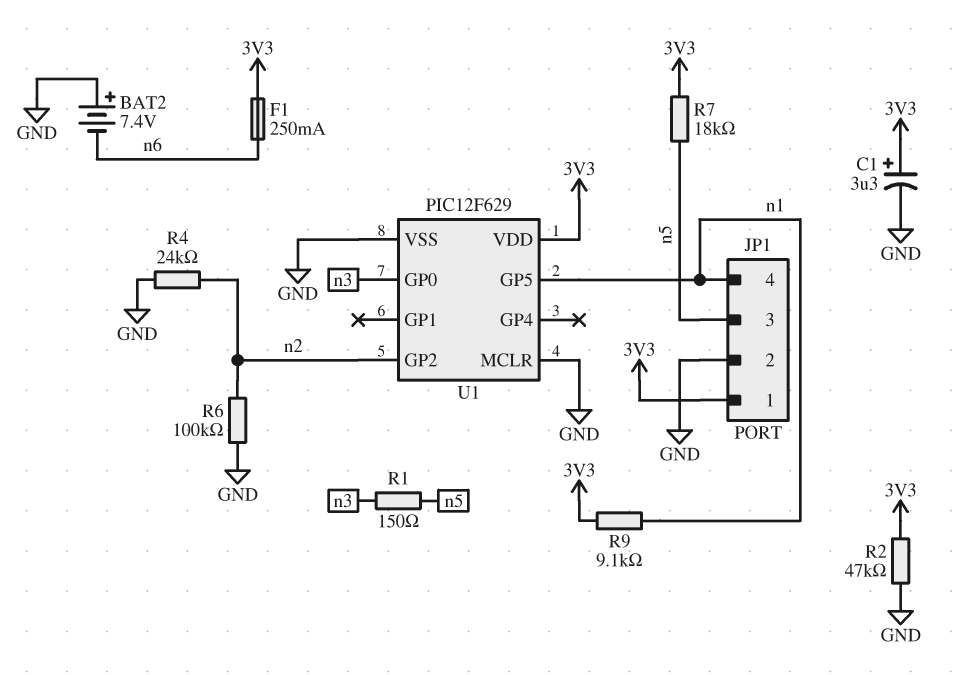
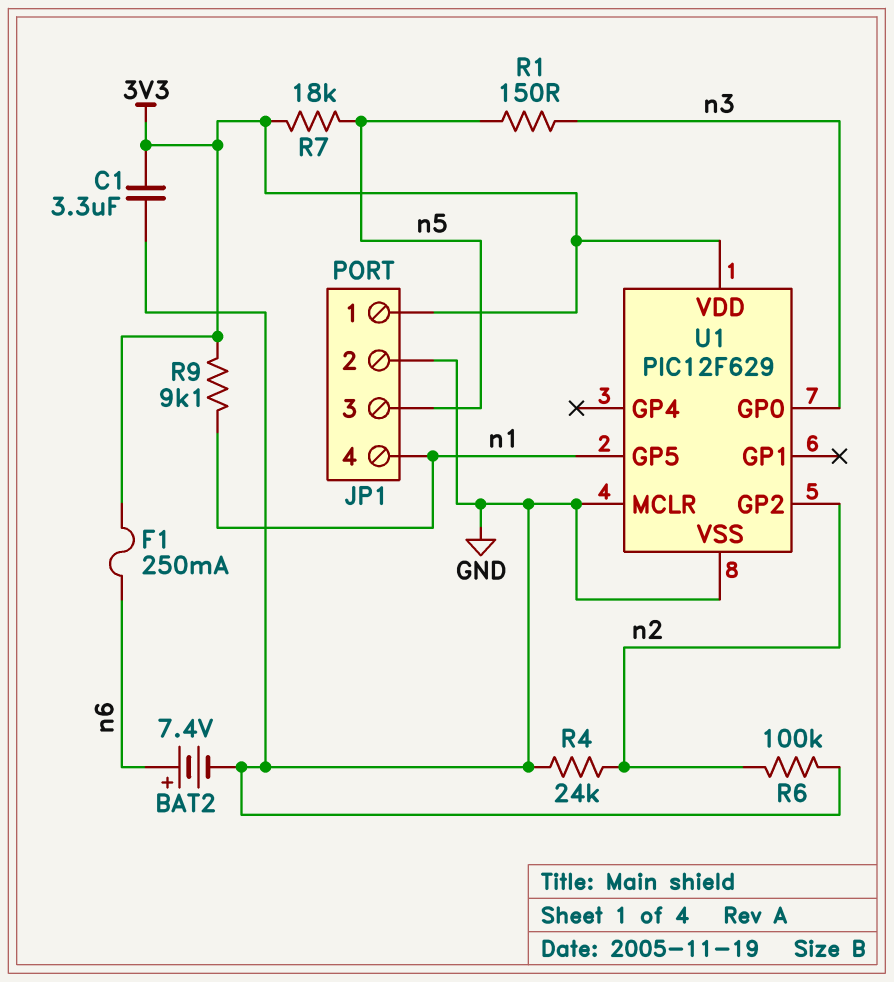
BAT2: 7.4V (plus GND, minus n6) -> 7.4V (plus n6, minus GND)
C1: 3.3uF (plus 3V3, minus GND) -> 3.3uF (3V3, GND)
R2: 47k (3V3, GND) -> none

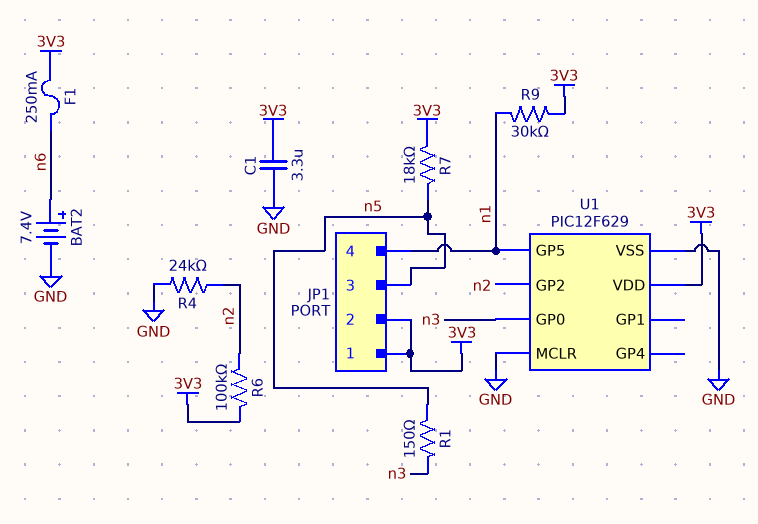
JP1 pin 2: GND -> 3V3
R6: 100k (GND, n2) -> 100k (3V3, n2)
R9: 9.1k (3V3, n1) -> 30k (3V3, n1)

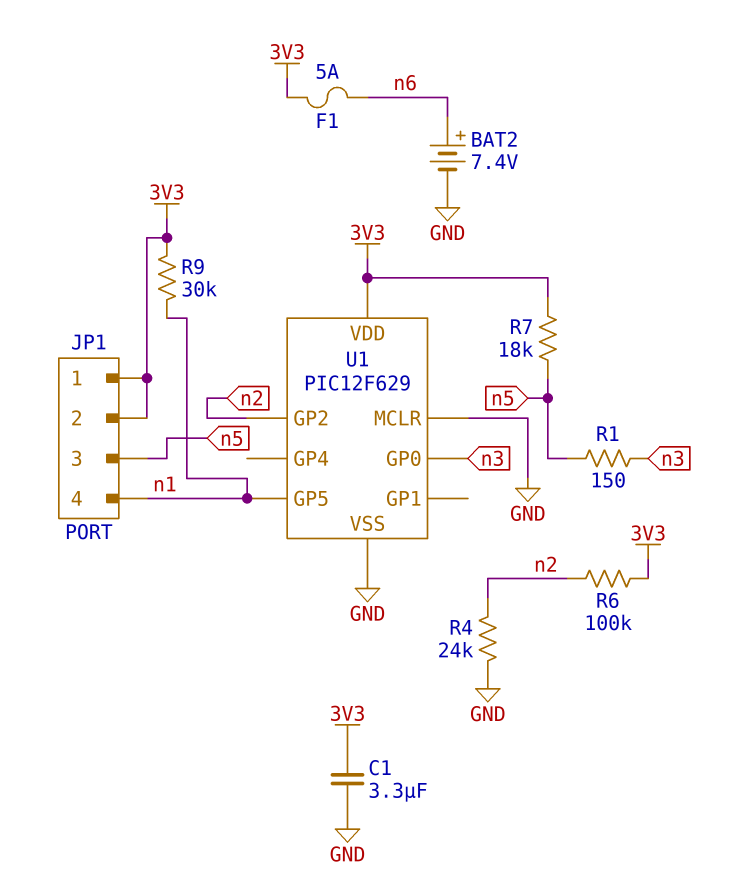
F1: 250mA (3V3, n6) -> 5A (3V3, n6)

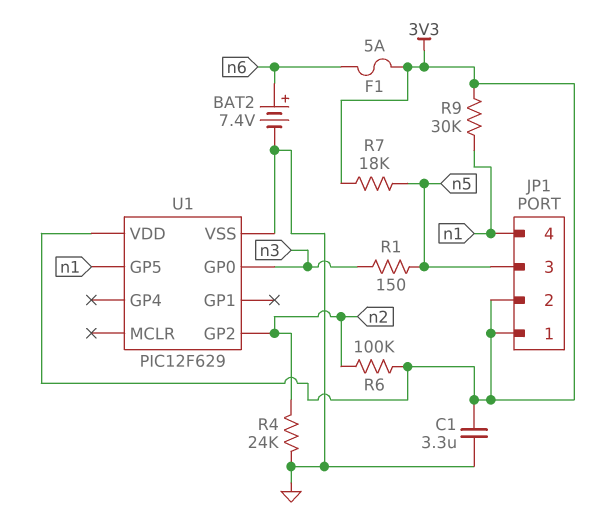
U1 pin MCLR: GND -> none

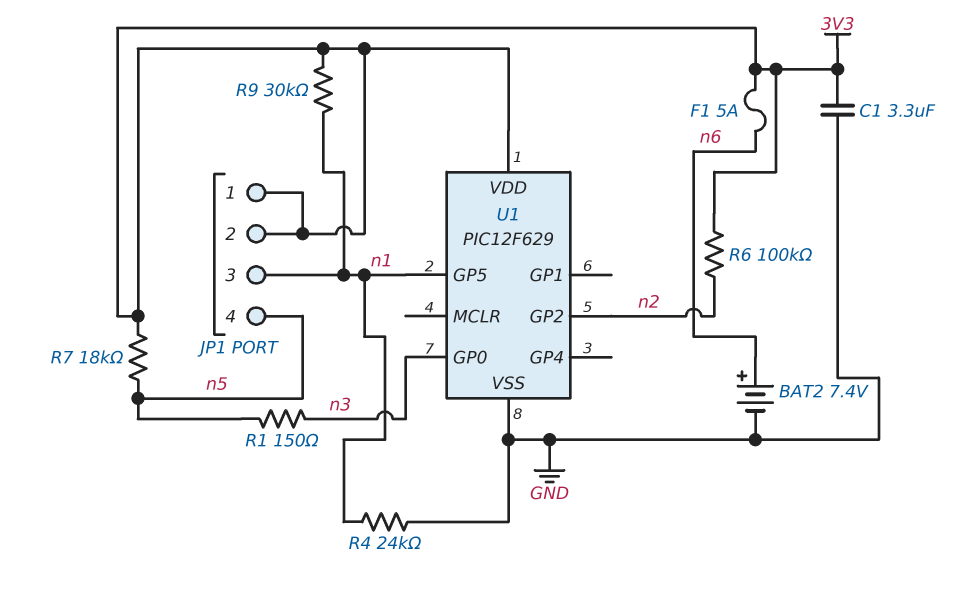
JP1 pin 3: n5 -> n1
JP1 pin 4: n1 -> n5
R4: 24k (GND, n2) -> 24k (GND, n1)

